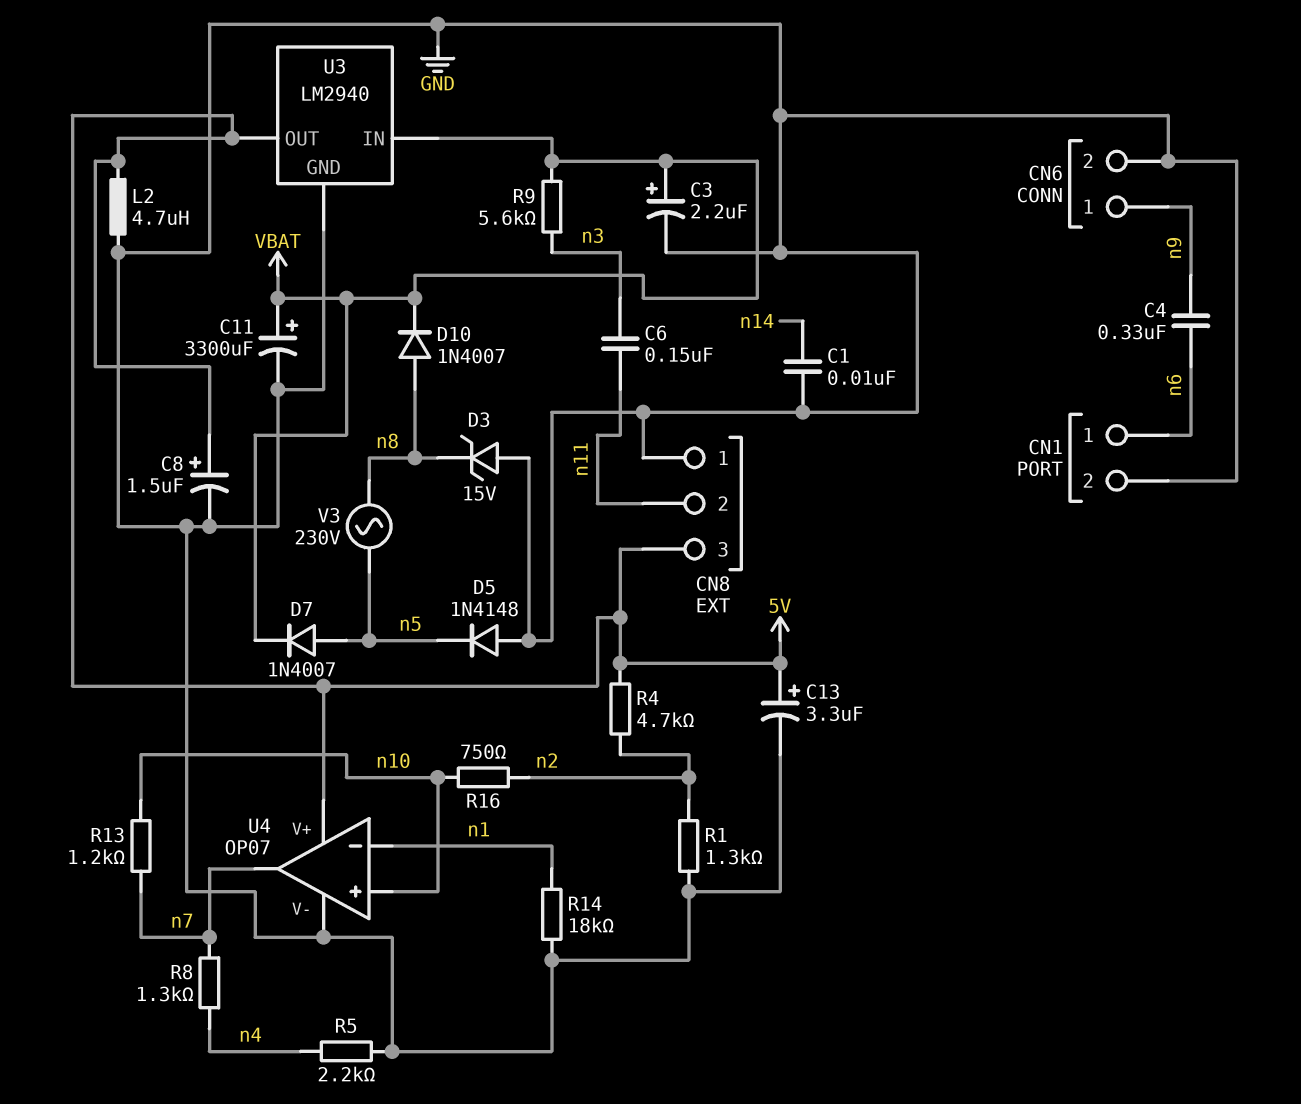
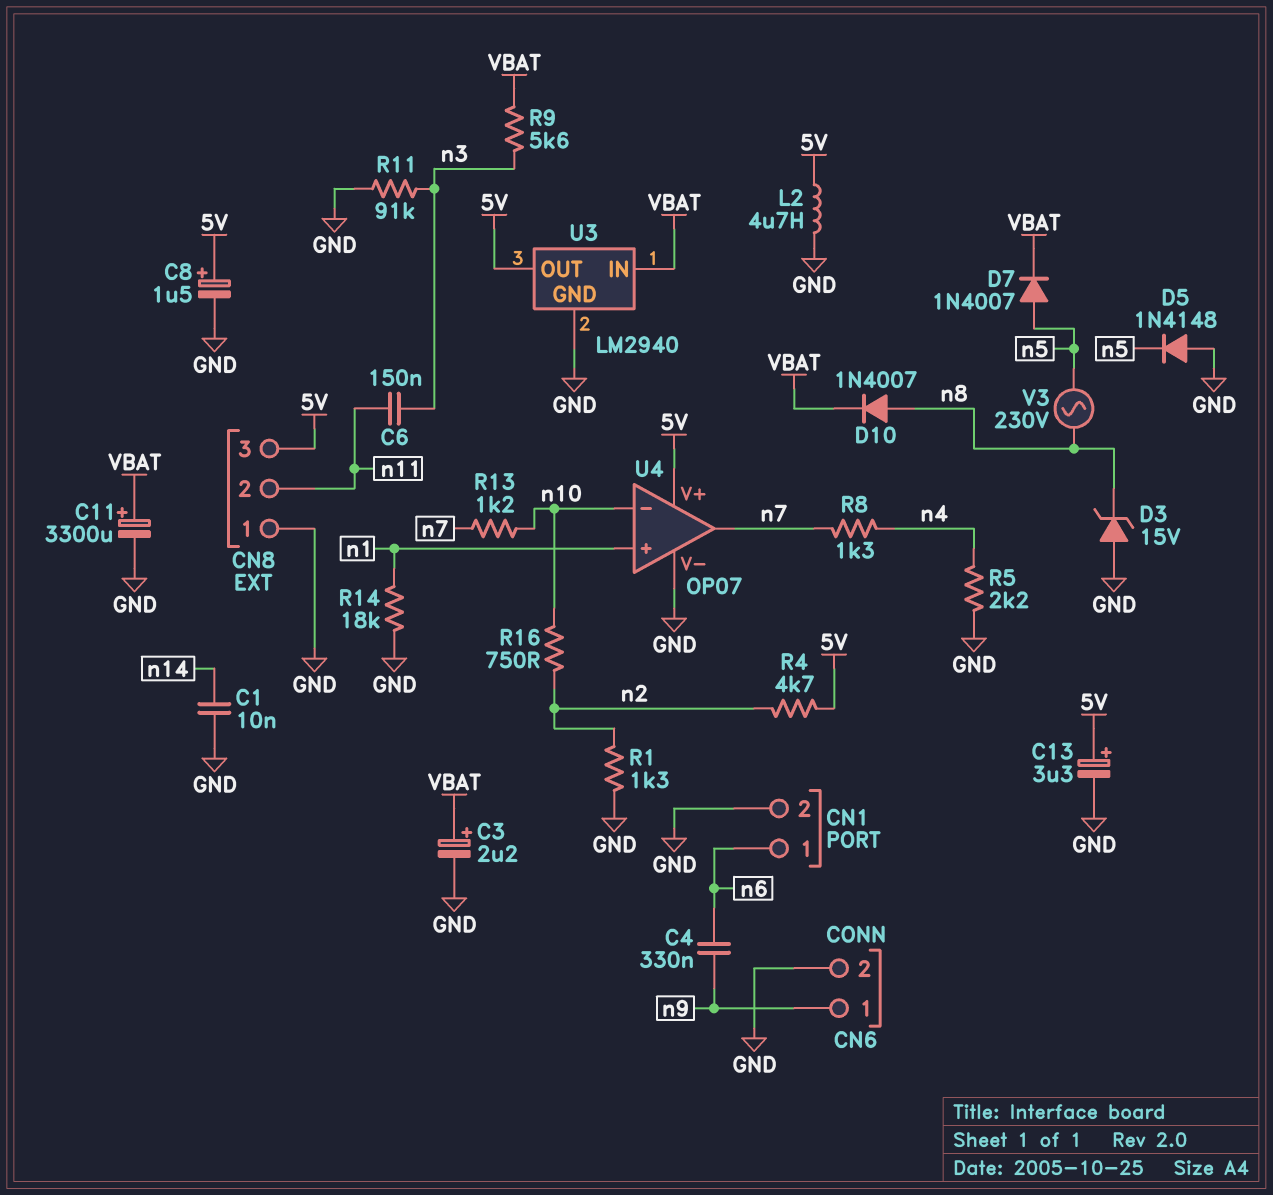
R11: none -> 91k (GND, n3)
U4 pin in+: n10 -> n1
U4 pin in-: n1 -> n10

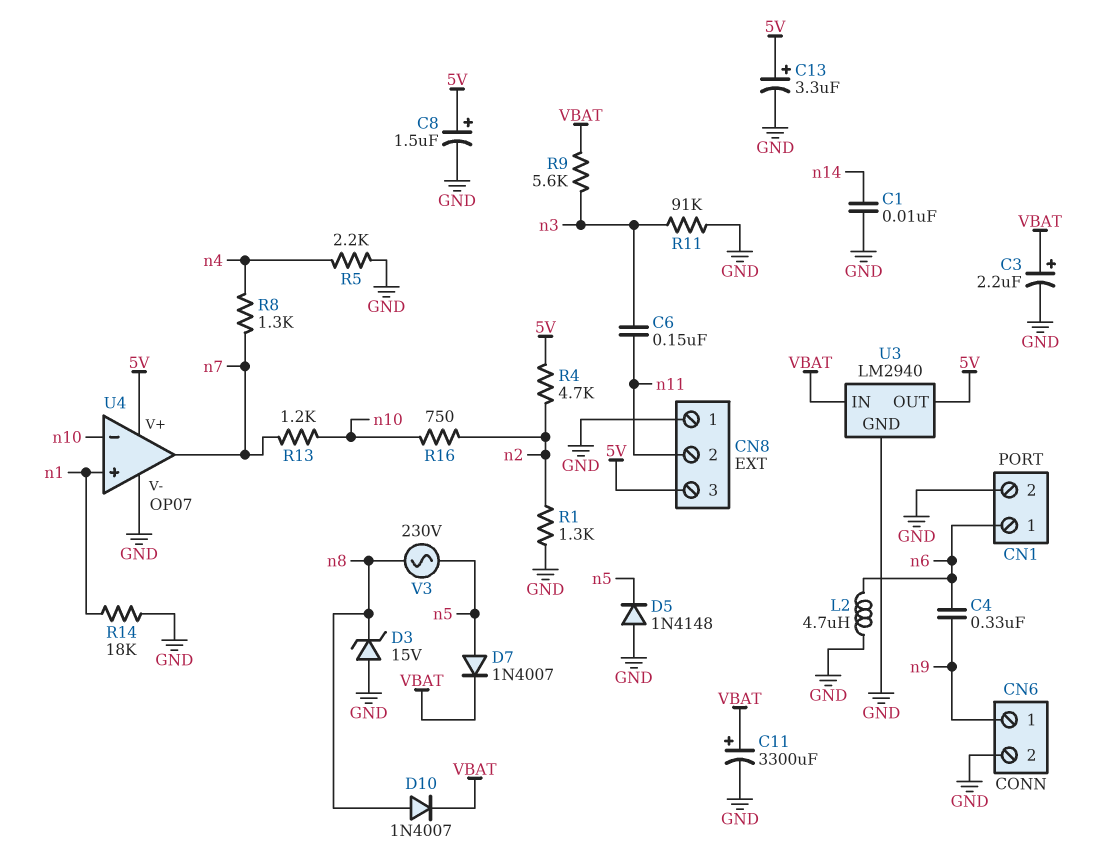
L2: 4.7uH (5V, GND) -> 4.7uH (GND, n6)

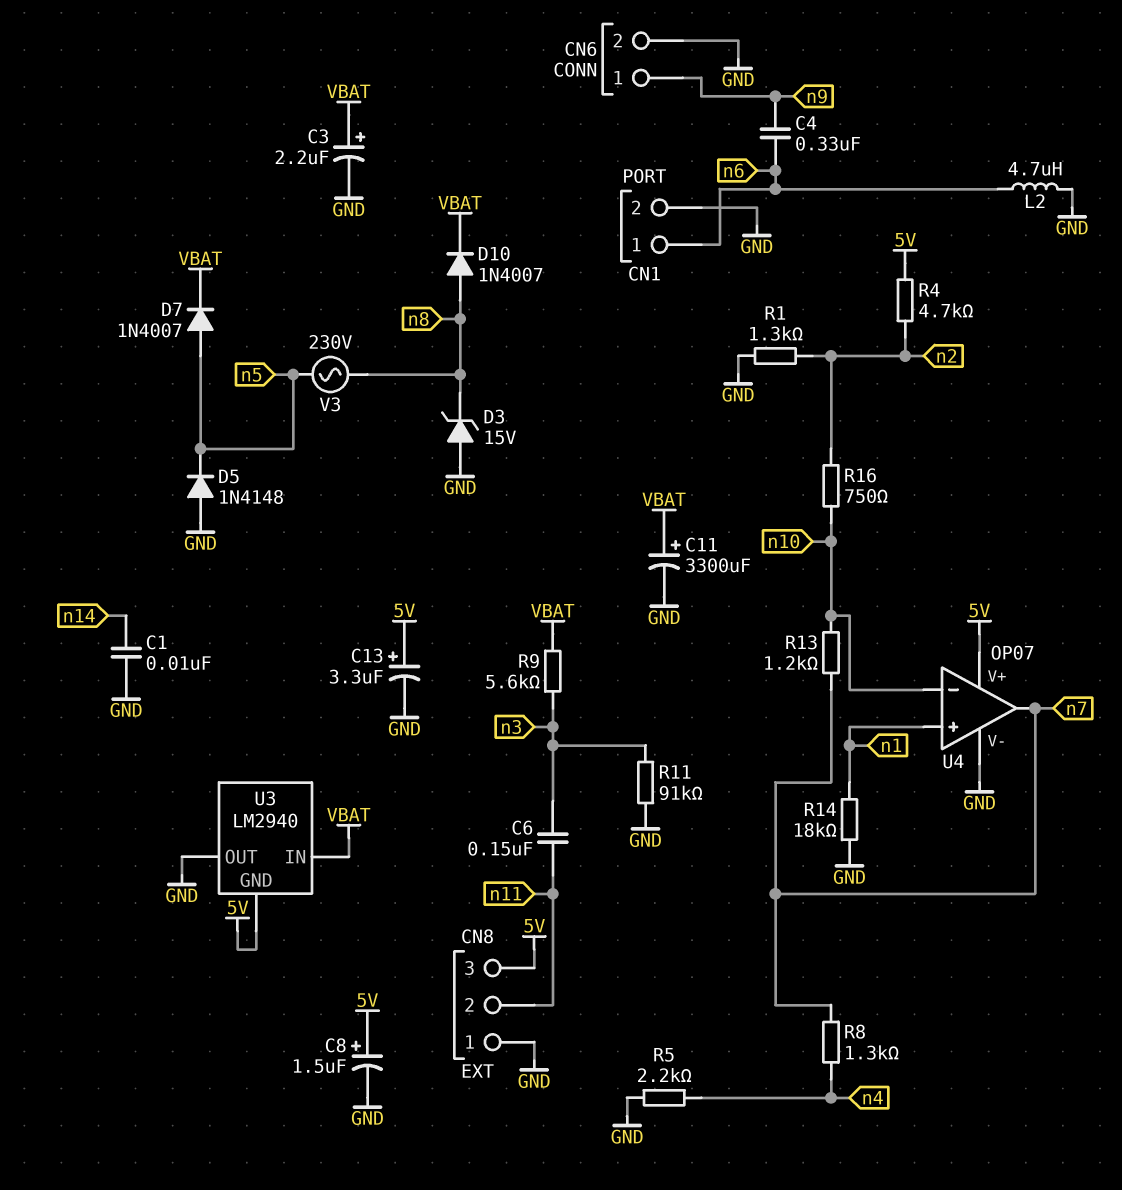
U3 pin GND: GND -> 5V
U3 pin OUT: 5V -> GND

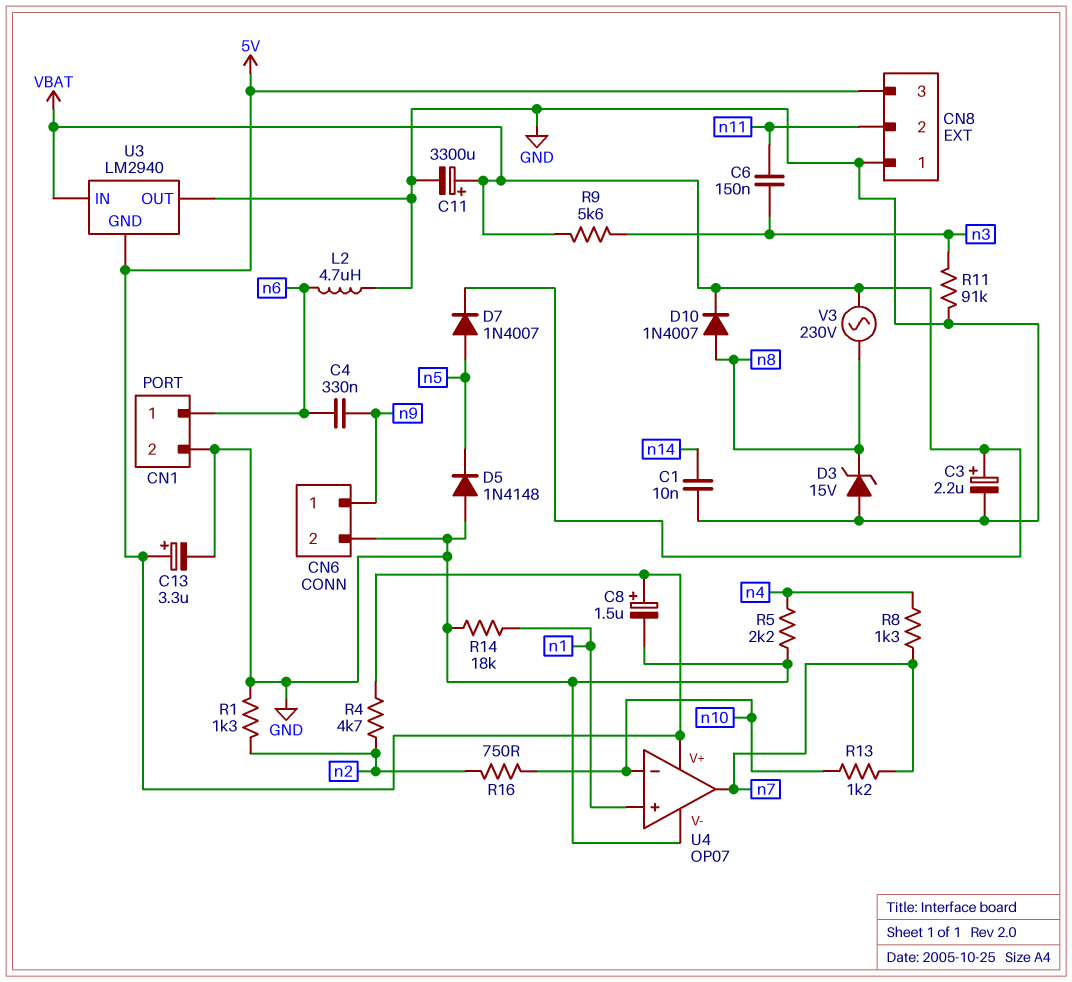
V3: AC 230V (n5, n8) -> AC 230V (VBAT, n8)

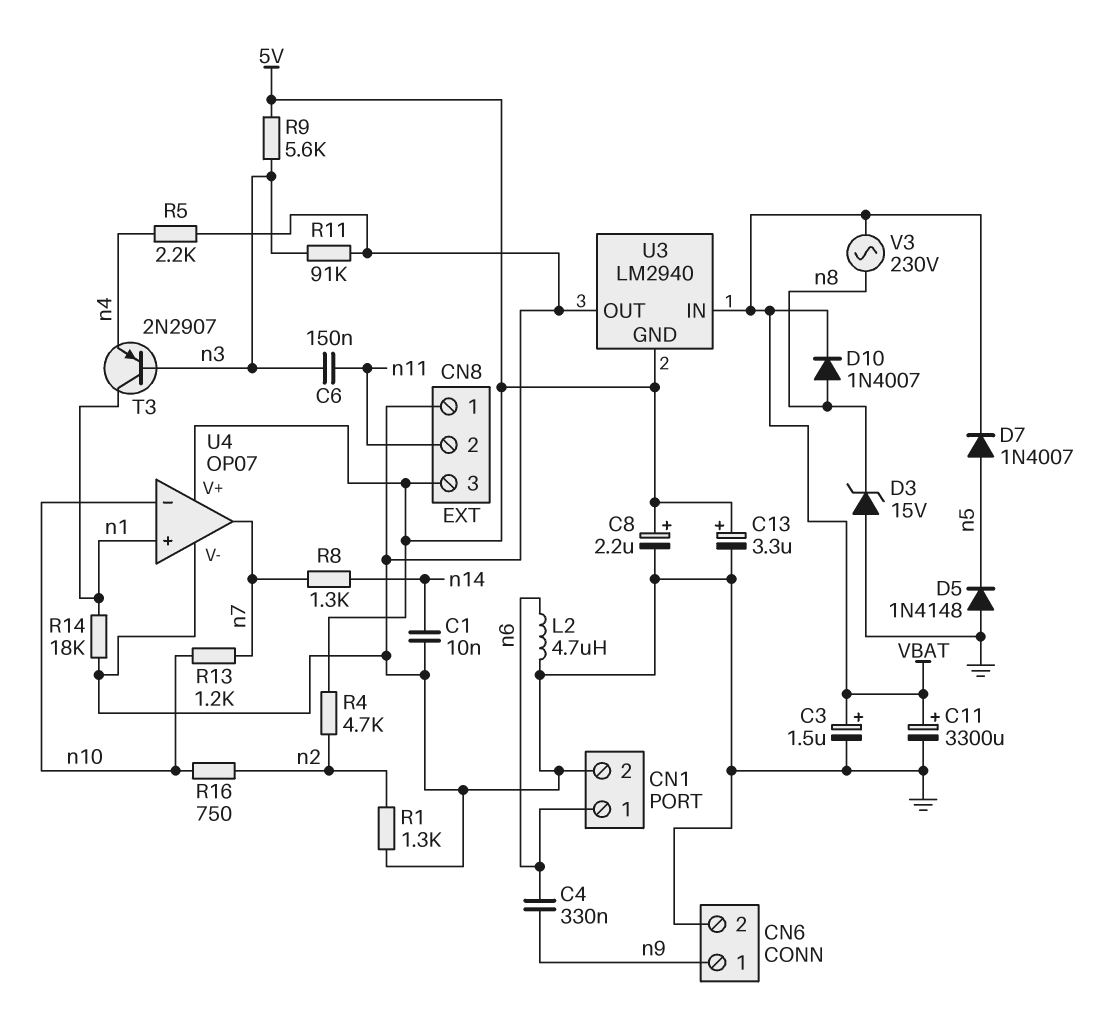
C3: 2.2uF (plus VBAT, minus GND) -> 1.5uF (plus VBAT, minus GND)
C8: 1.5uF (plus 5V, minus GND) -> 2.2uF (plus 5V, minus GND)
R8: 1.3k (n4, n7) -> 1.3k (n7, n14)
R9: 5.6k (VBAT, n3) -> 5.6k (5V, n3)
T3: none -> PNP 2N2907 (B n3, C n1, E n4)

